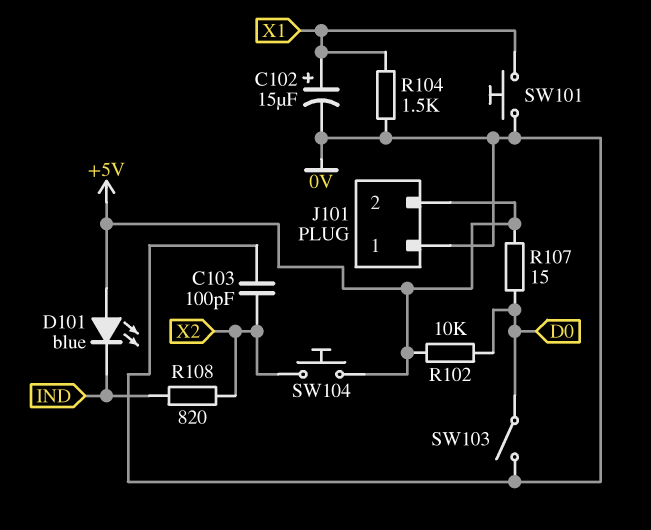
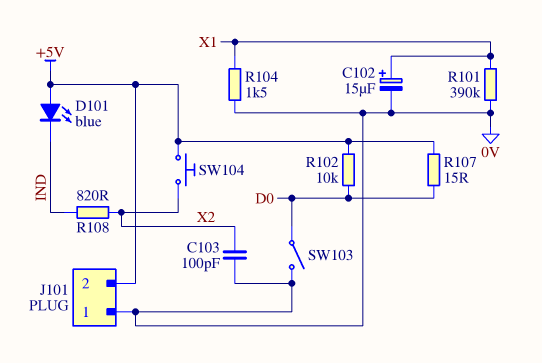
R101: none -> 390k (0V, X1)
SW101: button (0V, X1) -> none

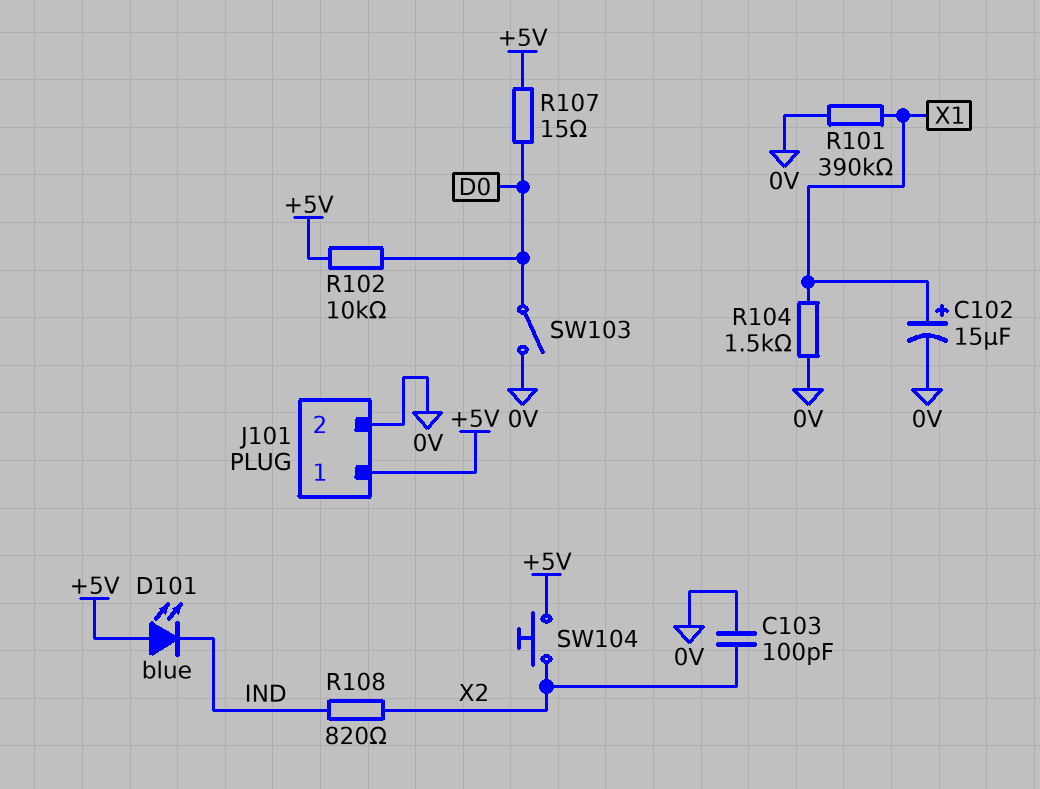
J101 pin 1: 0V -> +5V
J101 pin 2: +5V -> 0V

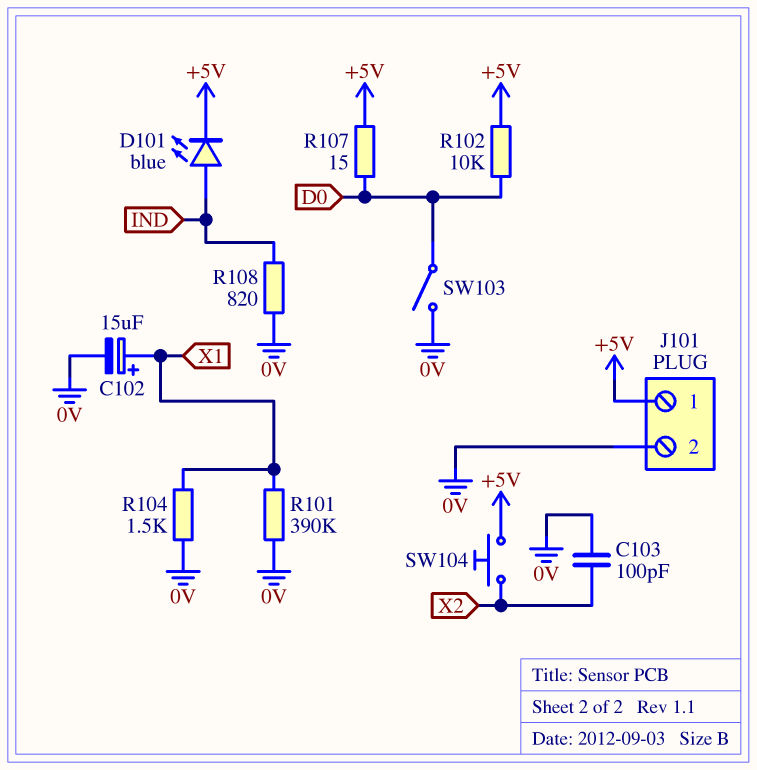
D101: LED blue (A +5V, K IND) -> LED blue (A IND, K +5V)
R108: 820 (IND, X2) -> 820 (0V, IND)

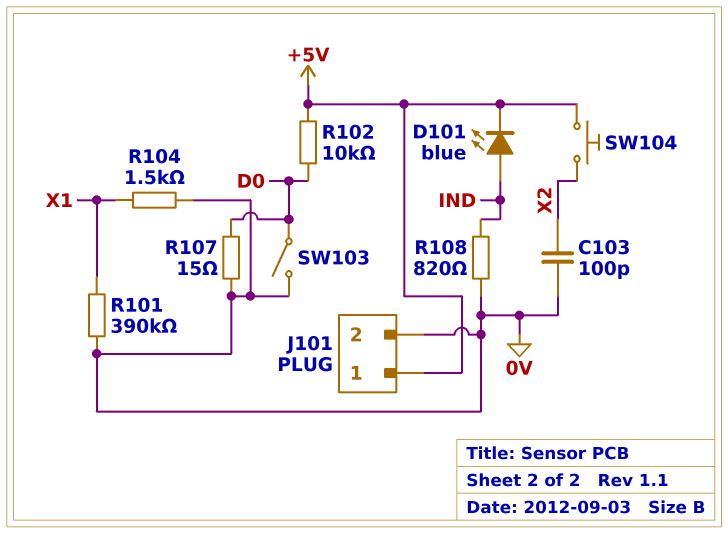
C102: 15uF (plus X1, minus 0V) -> none
R107: 15 (+5V, D0) -> 15 (0V, D0)

